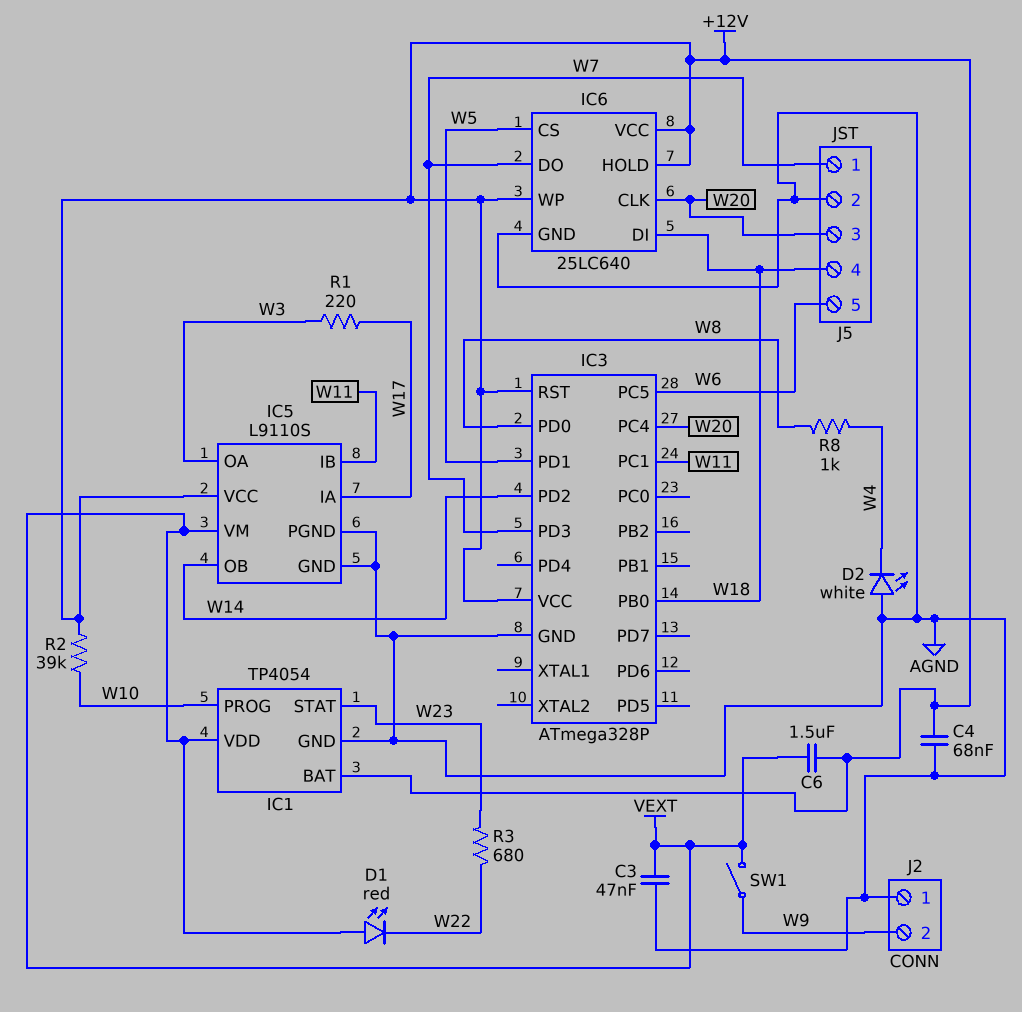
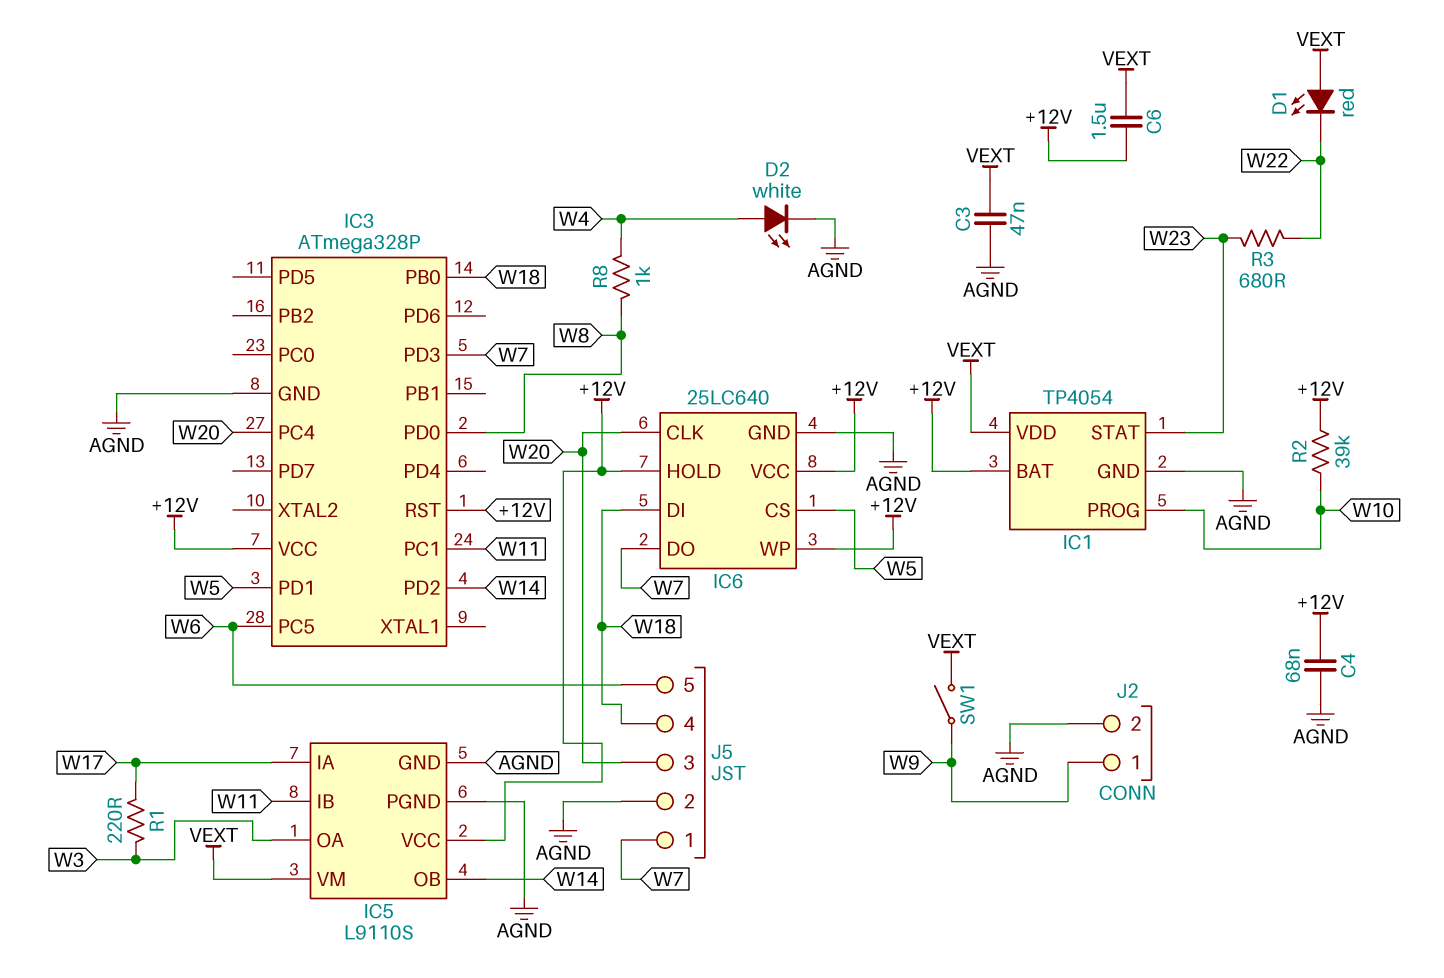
D2: LED white (A AGND, K W4) -> LED white (A W4, K AGND)
J2 pin 1: AGND -> W9
J2 pin 2: W9 -> AGND

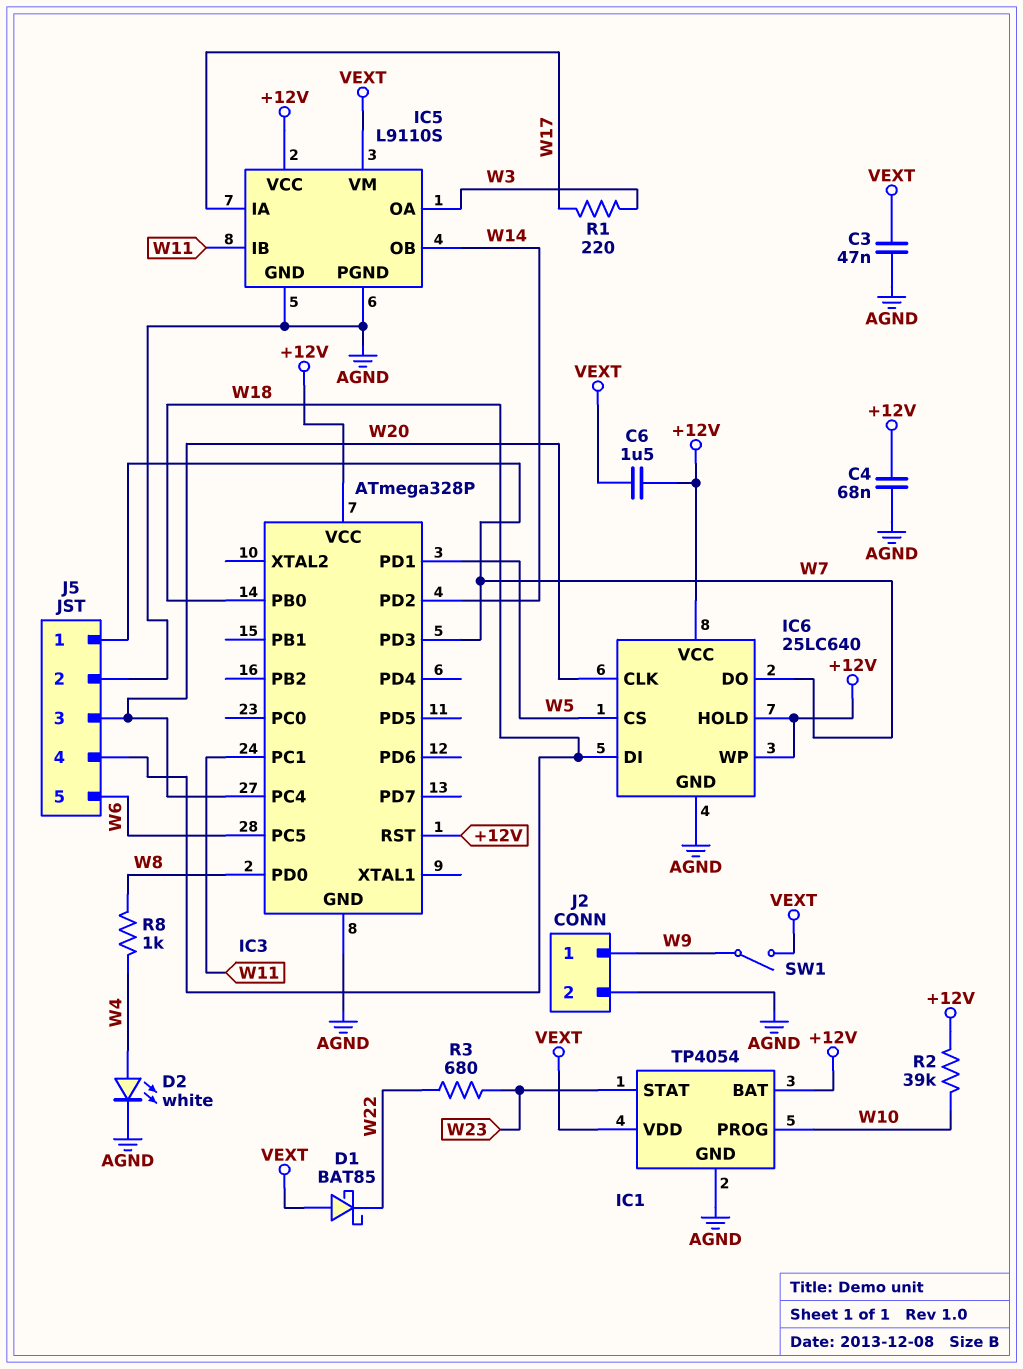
D1: LED red (A VEXT, K W22) -> schottky BAT85 (A VEXT, K W22)

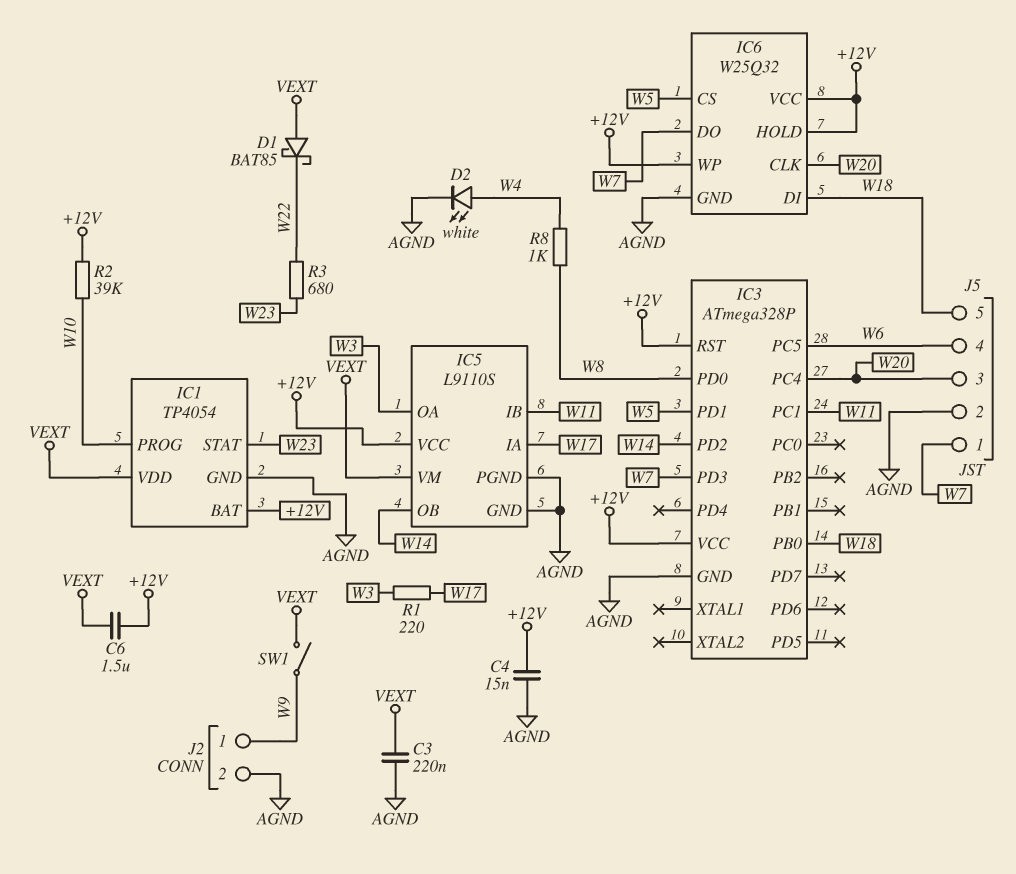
C3: 47nF (AGND, VEXT) -> 220nF (AGND, VEXT)
C4: 68nF (+12V, AGND) -> 15nF (+12V, AGND)
IC6: 25LC640 -> W25Q32
J5 pin 4: W18 -> W6
J5 pin 5: W6 -> W18

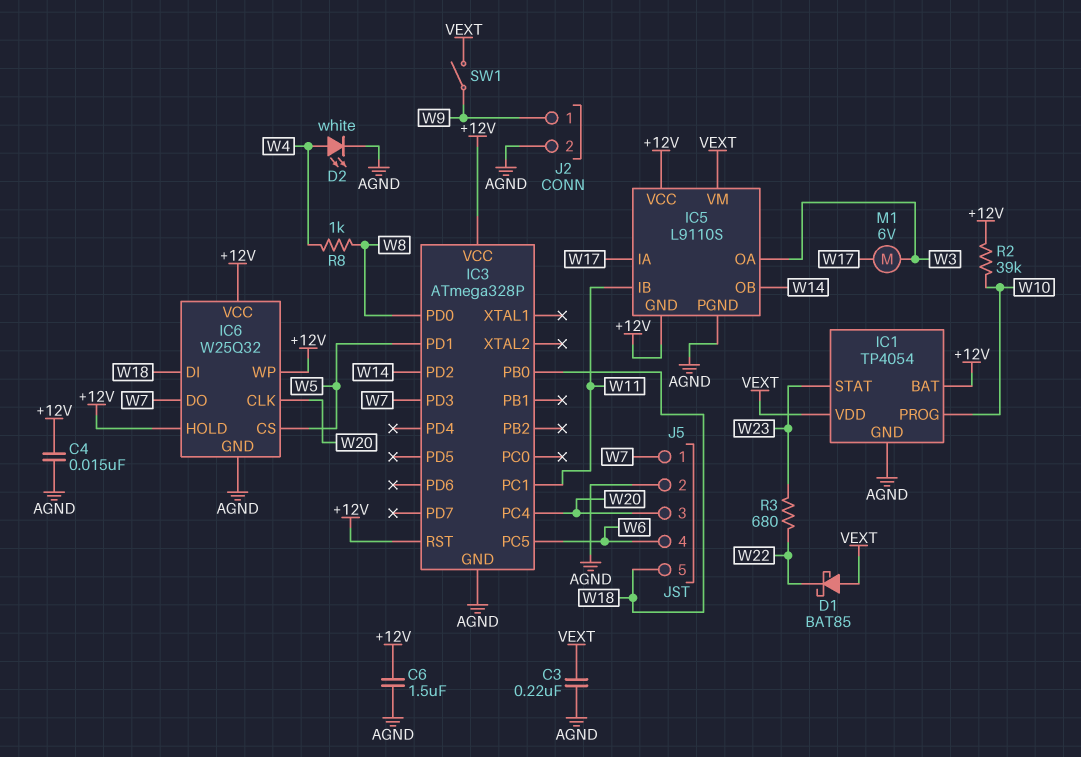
C6: 1.5uF (+12V, VEXT) -> 1.5uF (+12V, AGND)
IC5 pin GND: AGND -> +12V
M1: none -> motor 6V (W3, W17)
R1: 220 (W3, W17) -> none

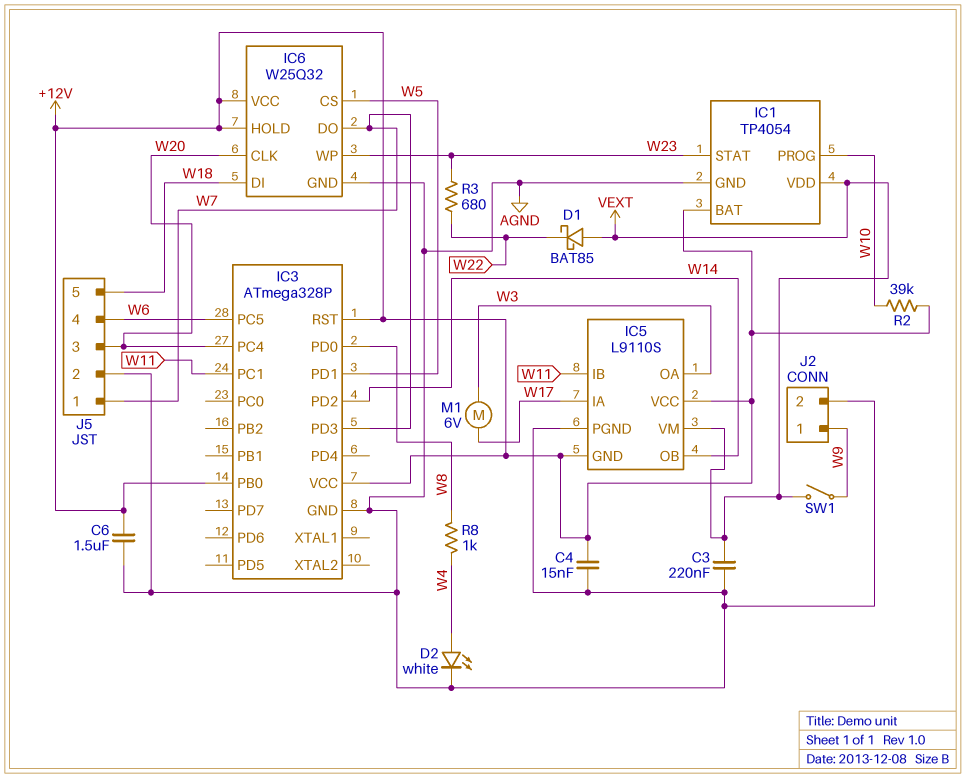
IC3 pin PB0: W18 -> +12V
IC6 pin WP: +12V -> W23

